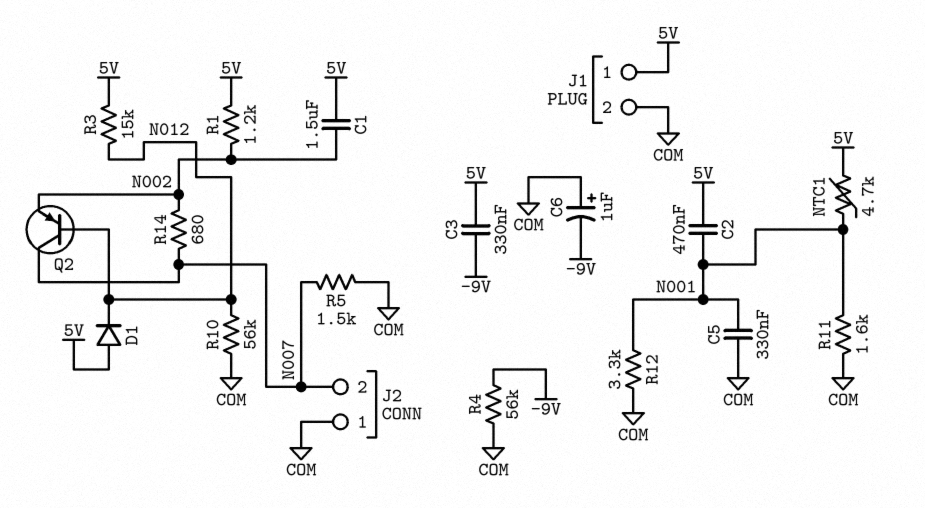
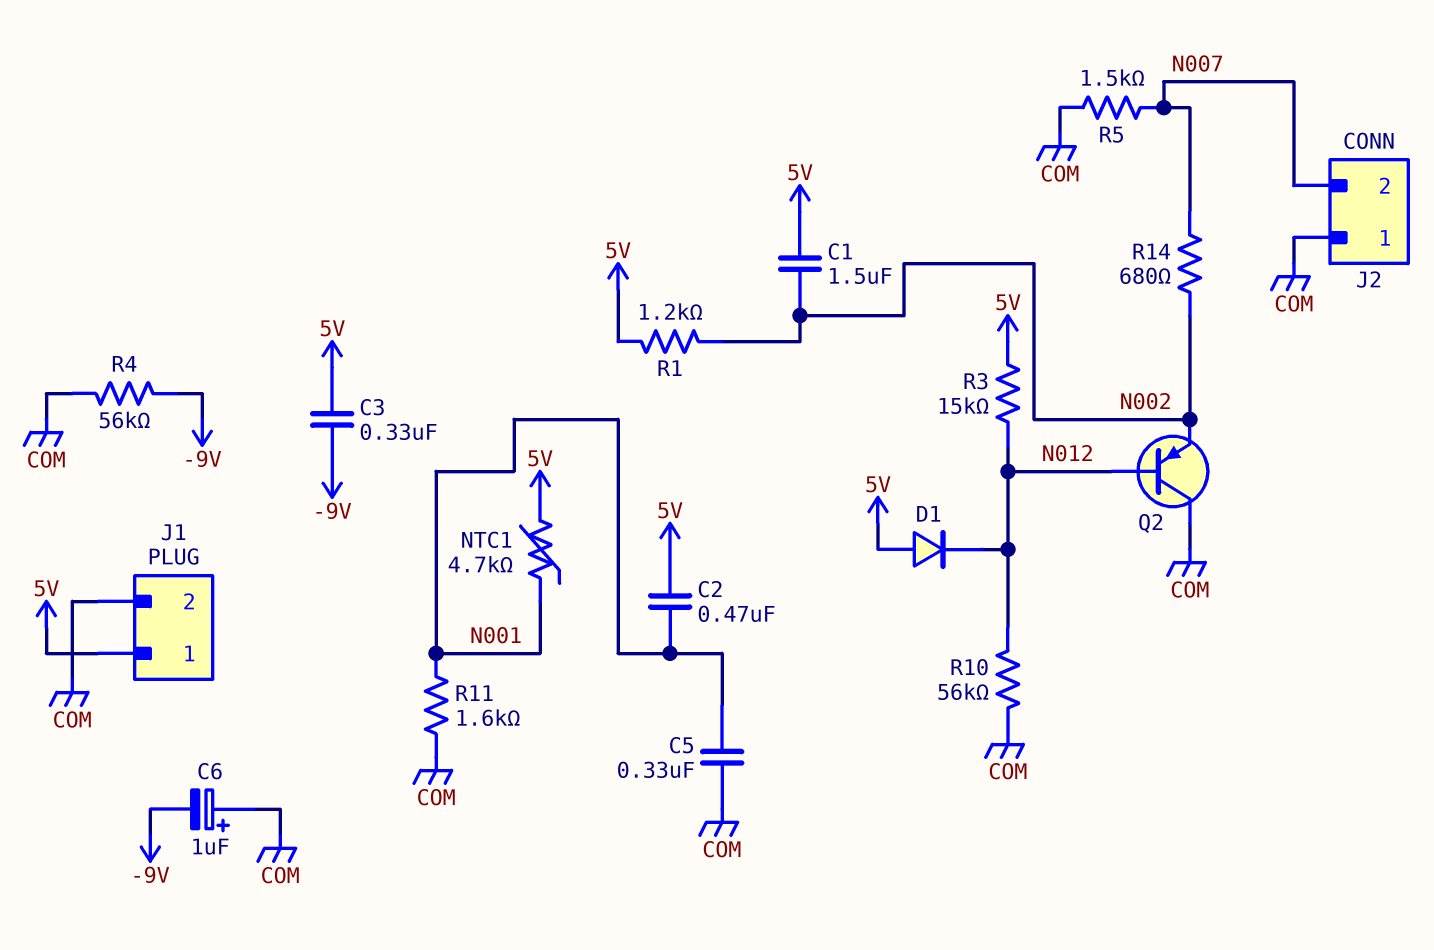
Q2: PNP (B N012, C N007, E N002) -> PNP (B N012, C COM, E N002)
R12: 3.3k (COM, N001) -> none

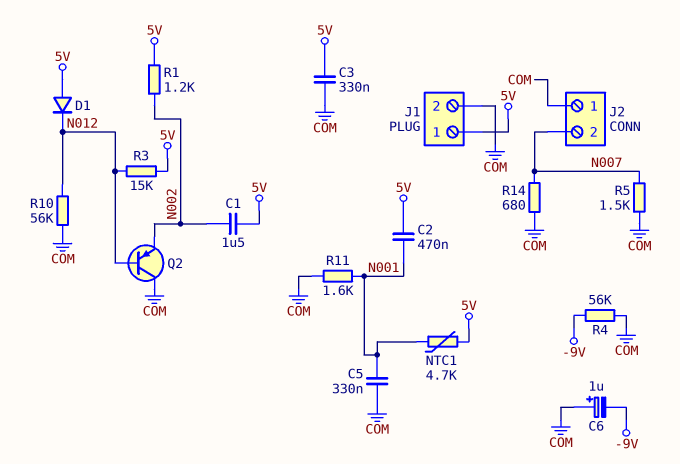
C3: 330nF (-9V, 5V) -> 330nF (5V, COM)
R14: 680 (N002, N007) -> 680 (COM, N007)

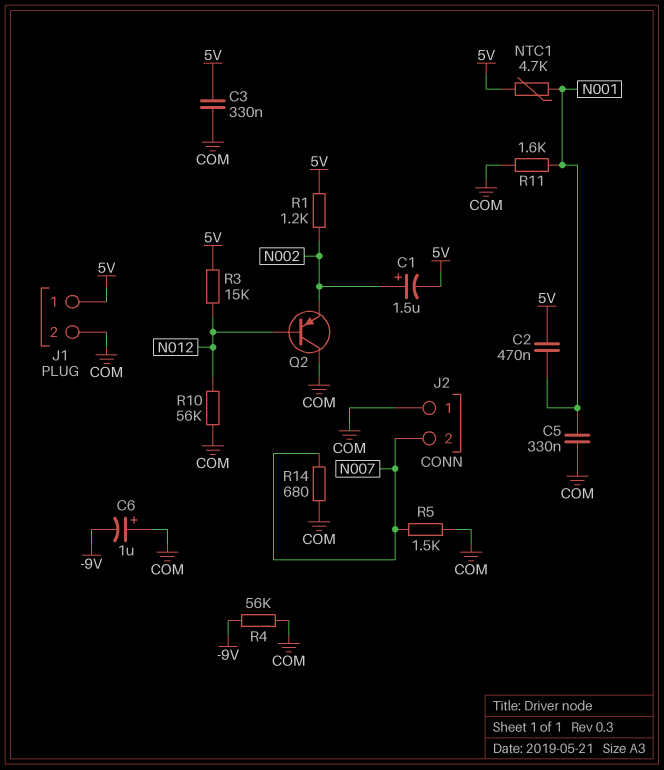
C1: 1.5uF (5V, N002) -> 1.5uF (plus N002, minus 5V)
D1: diode (A 5V, K N012) -> none

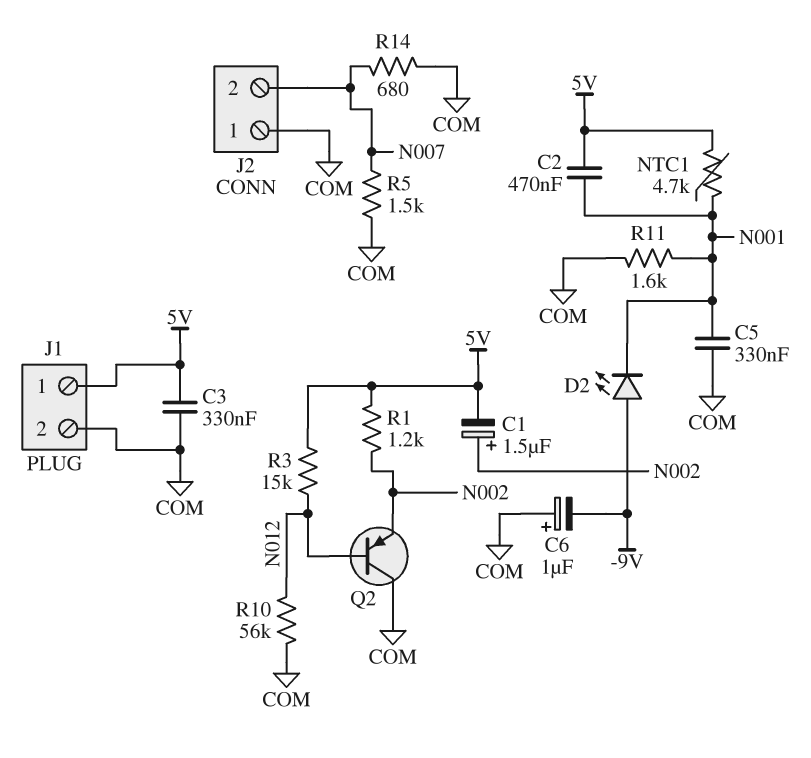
D2: none -> LED (A -9V, K N001)
R4: 56k (-9V, COM) -> none

